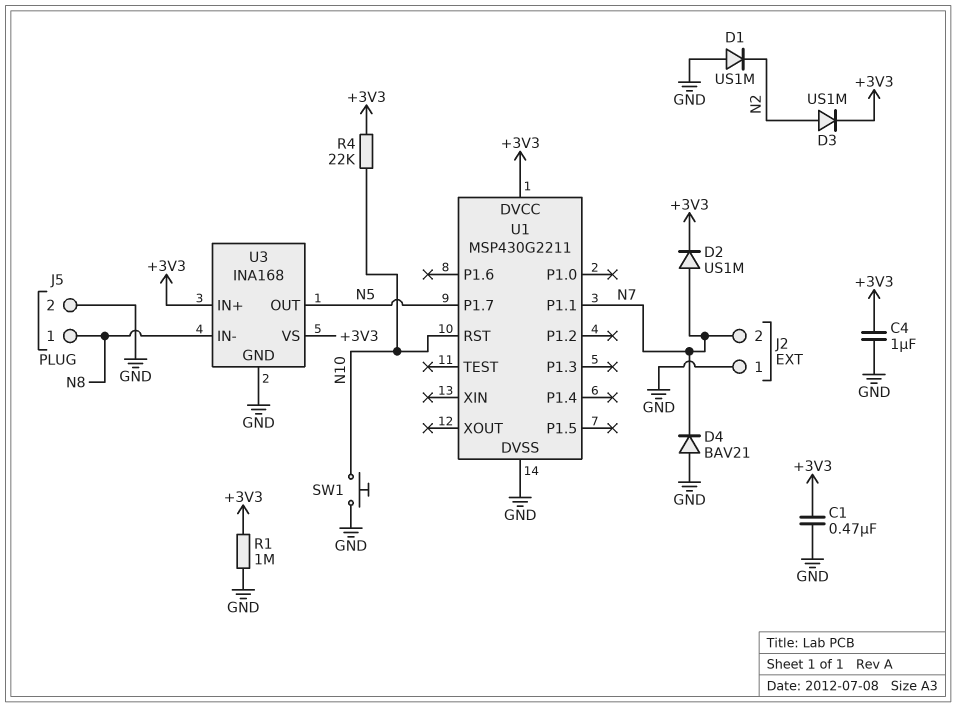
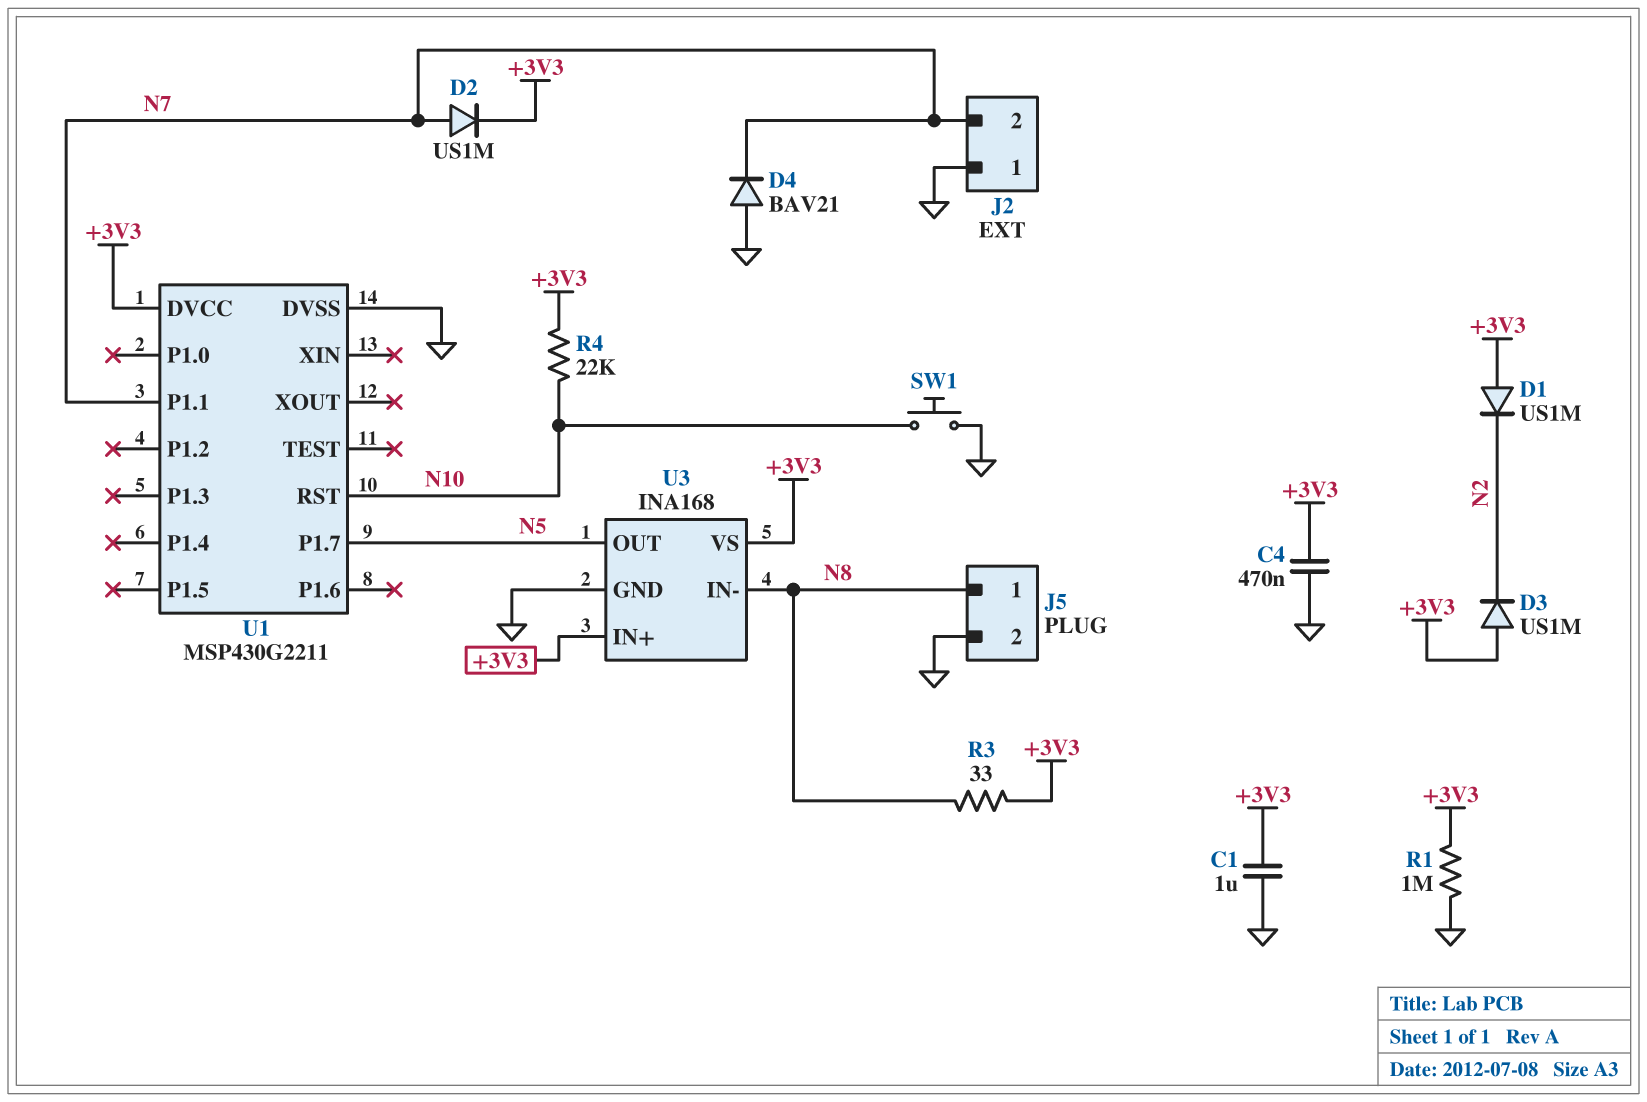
C1: 470nF (+3V3, GND) -> 1uF (+3V3, GND)
C4: 1uF (+3V3, GND) -> 470nF (+3V3, GND)
D1: diode US1M (A GND, K N2) -> diode US1M (A +3V3, K N2)
D3: diode US1M (A N2, K +3V3) -> diode US1M (A +3V3, K N2)
R3: none -> 33 (+3V3, N8)

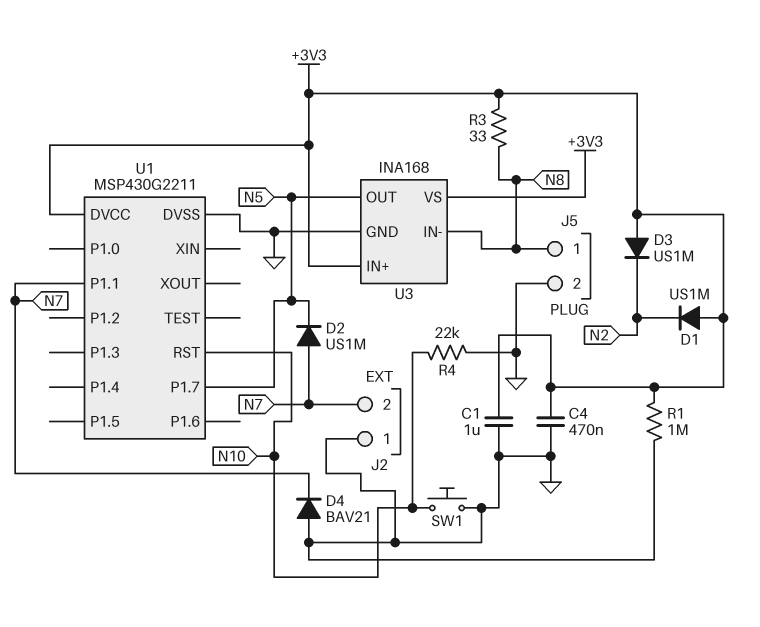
D2: diode US1M (A N7, K +3V3) -> diode US1M (A N7, K N5)
R4: 22k (+3V3, N10) -> 22k (GND, N10)

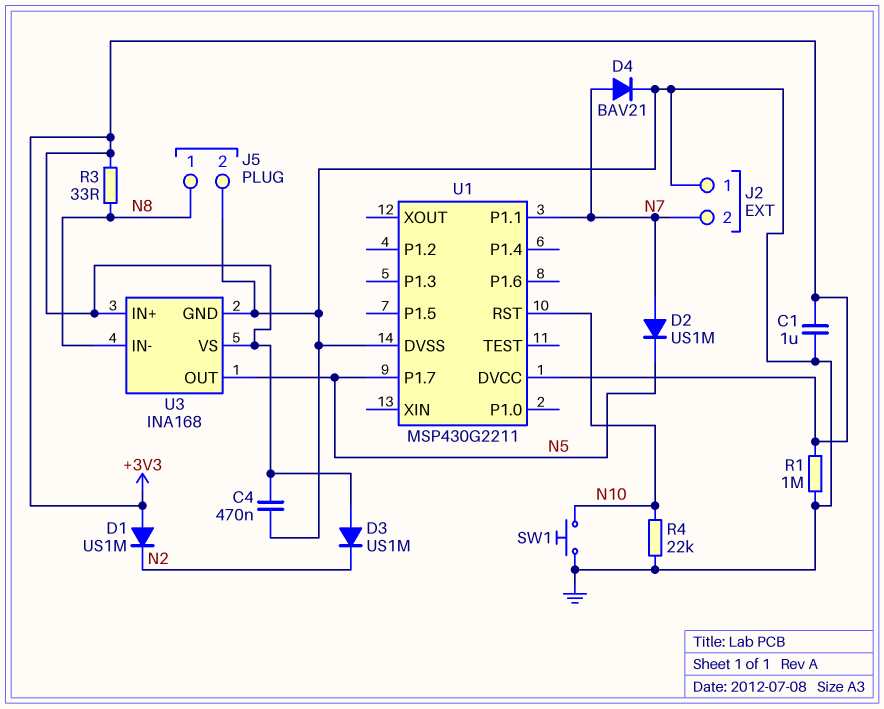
D4: diode BAV21 (A GND, K N7) -> diode BAV21 (A N7, K GND)

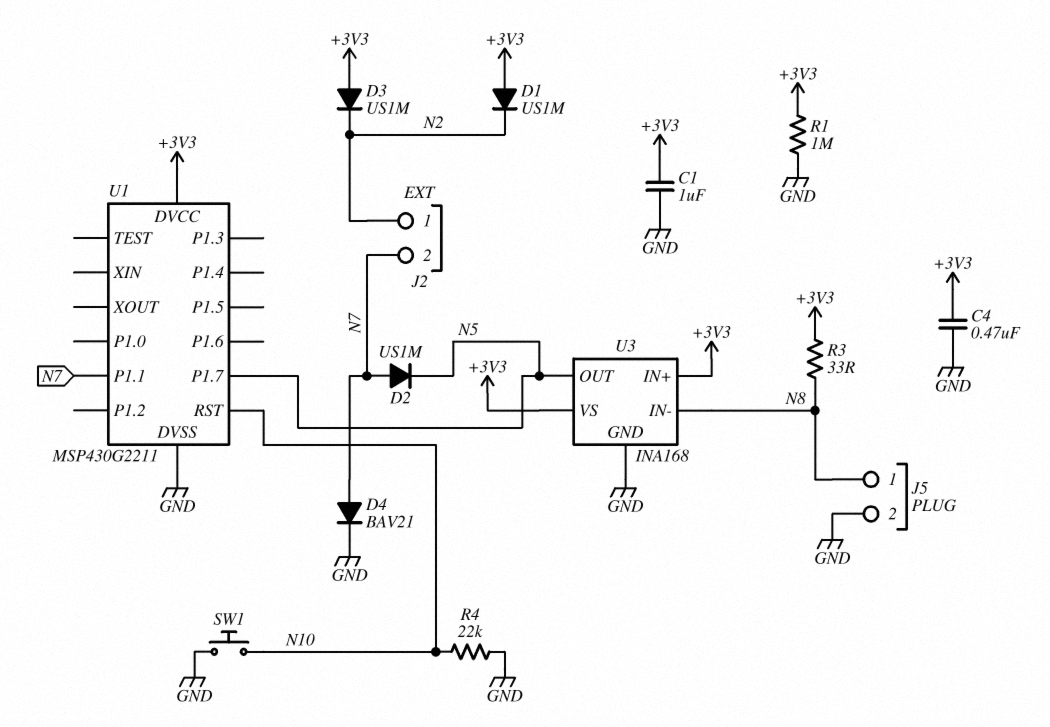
J2 pin 1: GND -> N2

